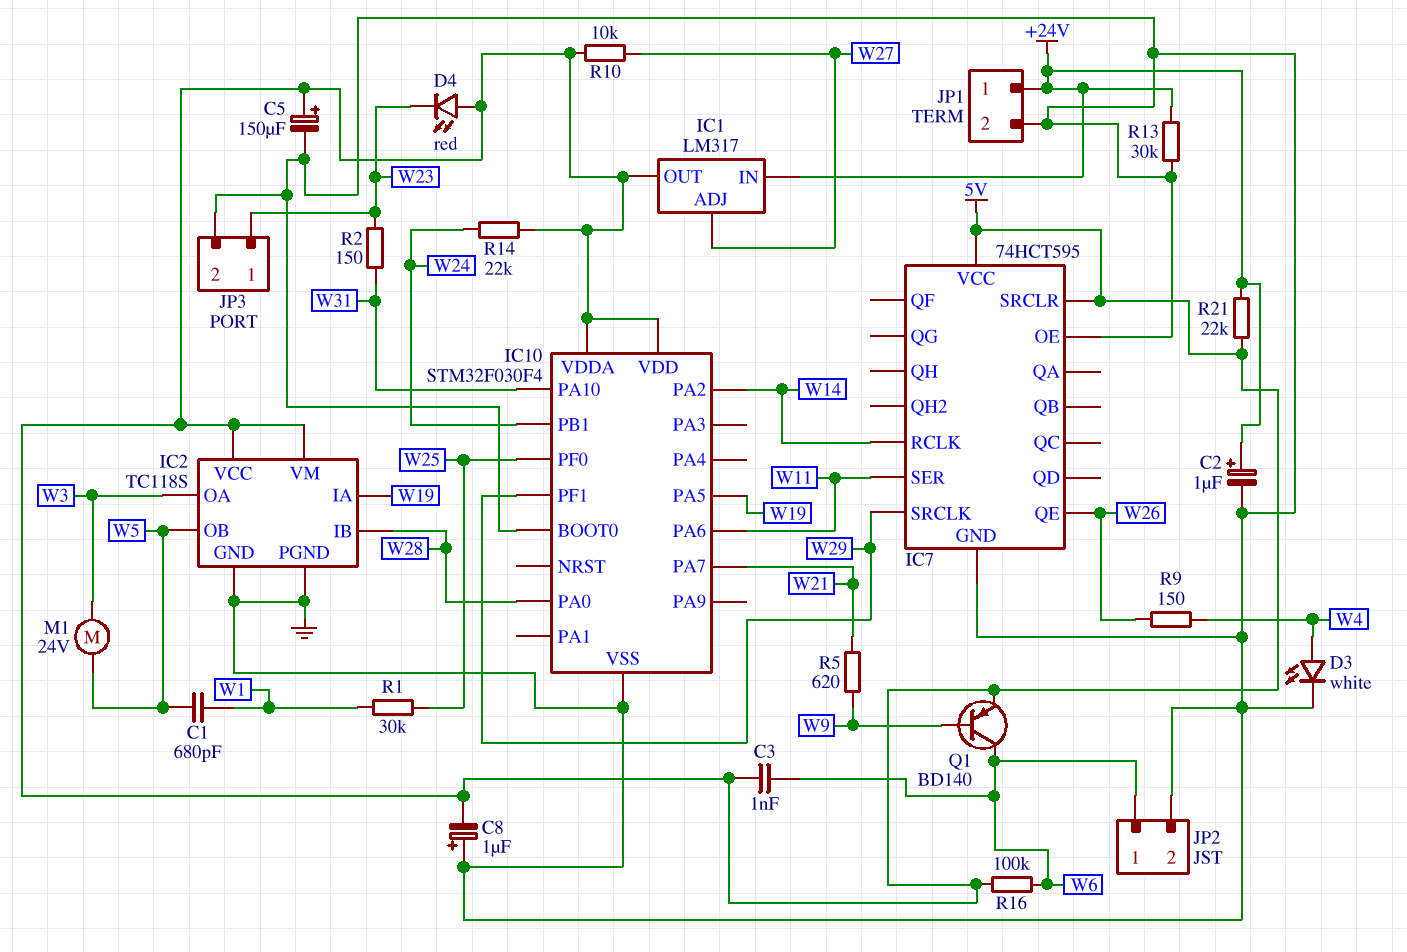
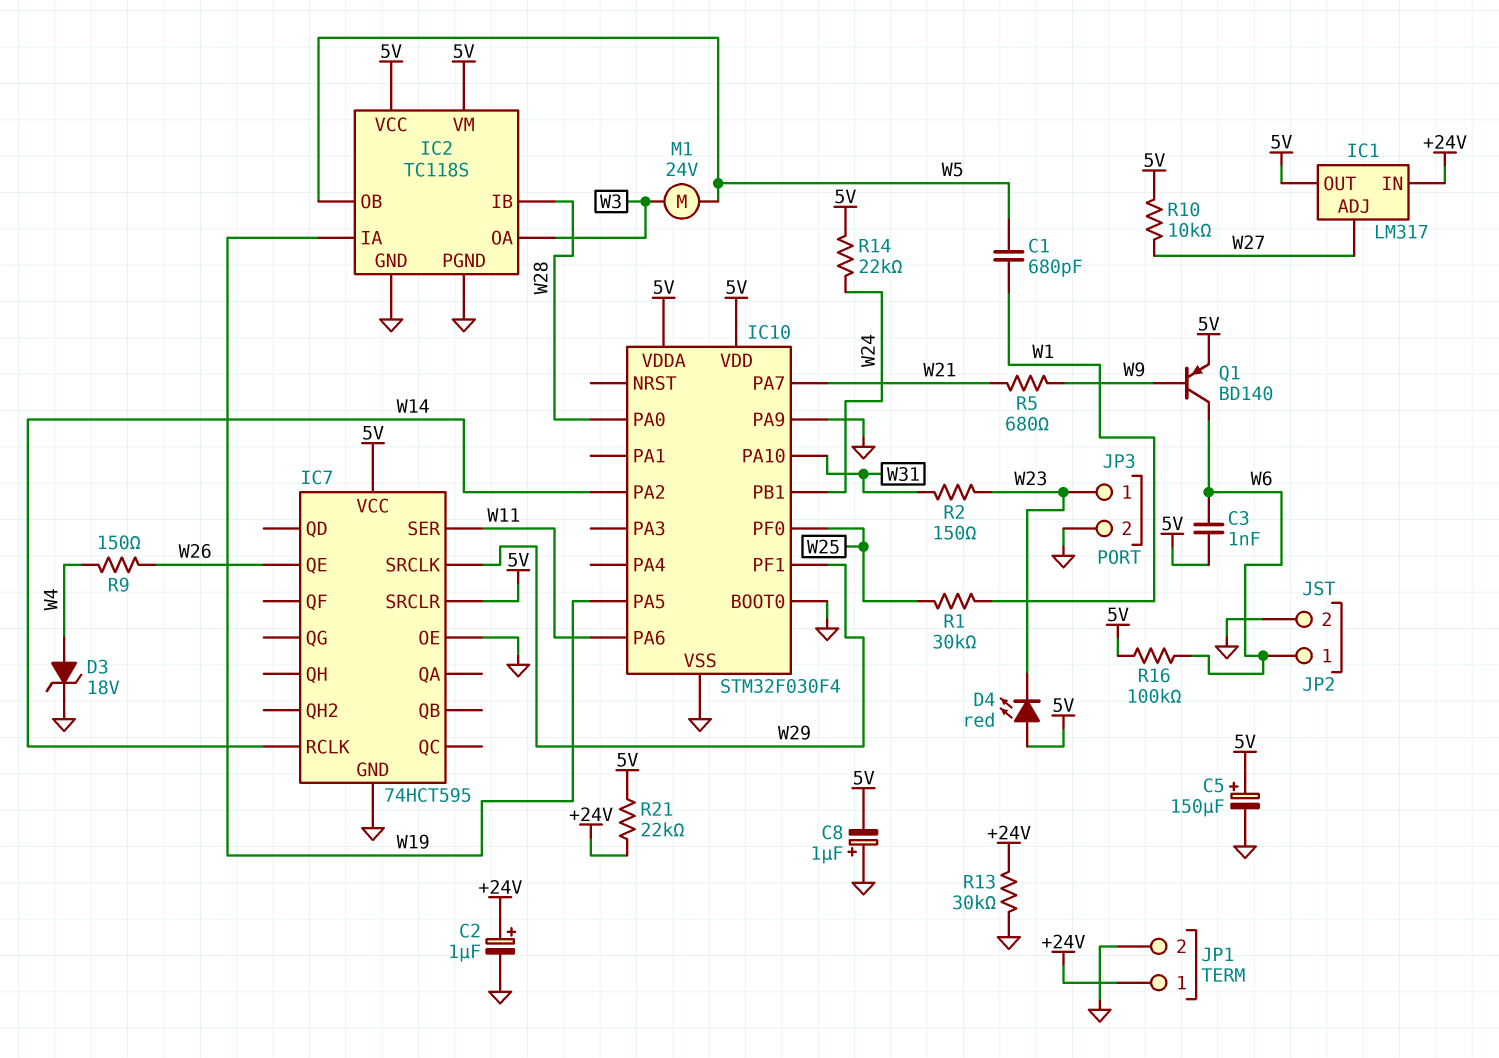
D3: LED white (A W4, K GND) -> zener 18V (A W4, K GND)
IC10 pin PA9: none -> GND
R5: 620 (W9, W21) -> 680 (W9, W21)

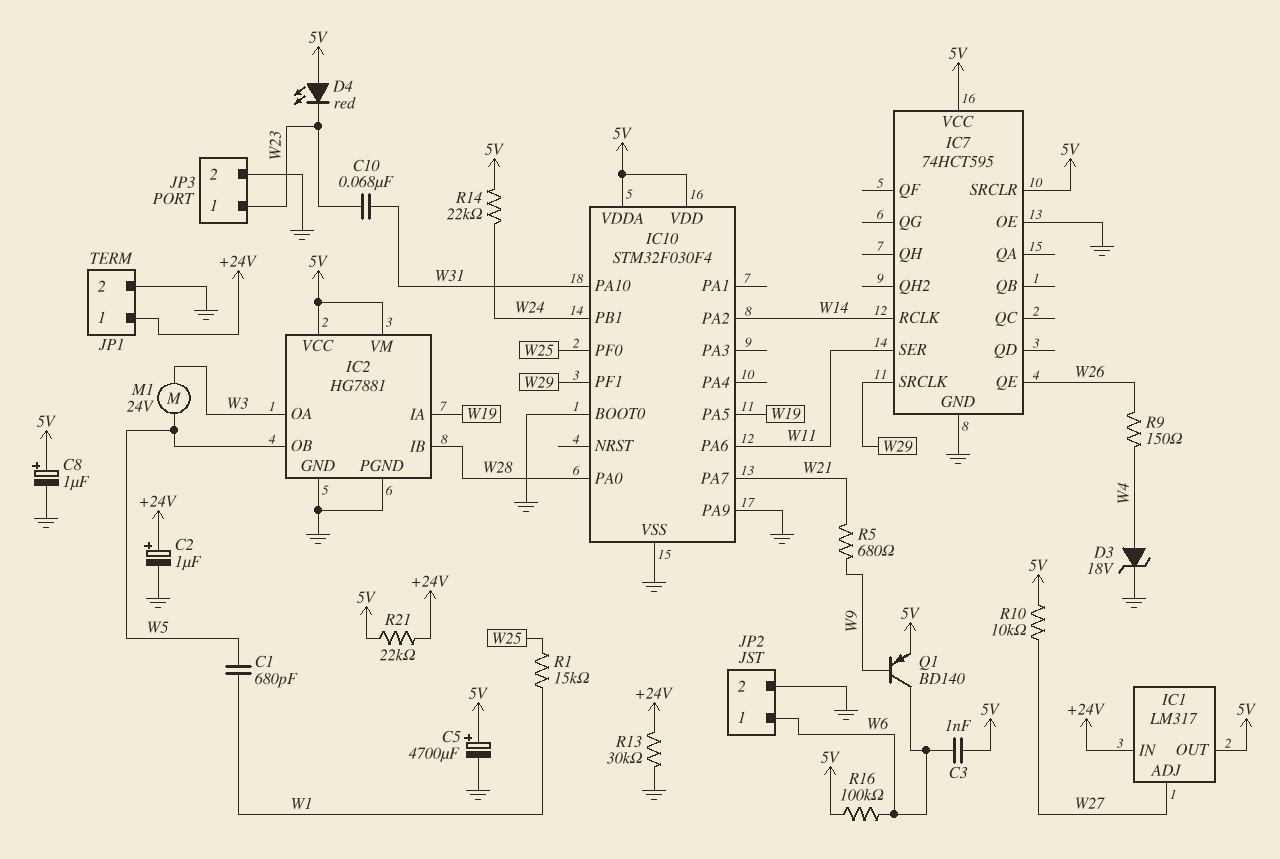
C5: 150uF (plus 5V, minus GND) -> 4700uF (plus 5V, minus GND)
C8: 1uF (plus GND, minus 5V) -> 1uF (plus 5V, minus GND)
C10: none -> 68nF (W23, W31)
IC2: TC118S -> HG7881
R1: 30k (W1, W25) -> 15k (W1, W25)
R2: 150 (W23, W31) -> none

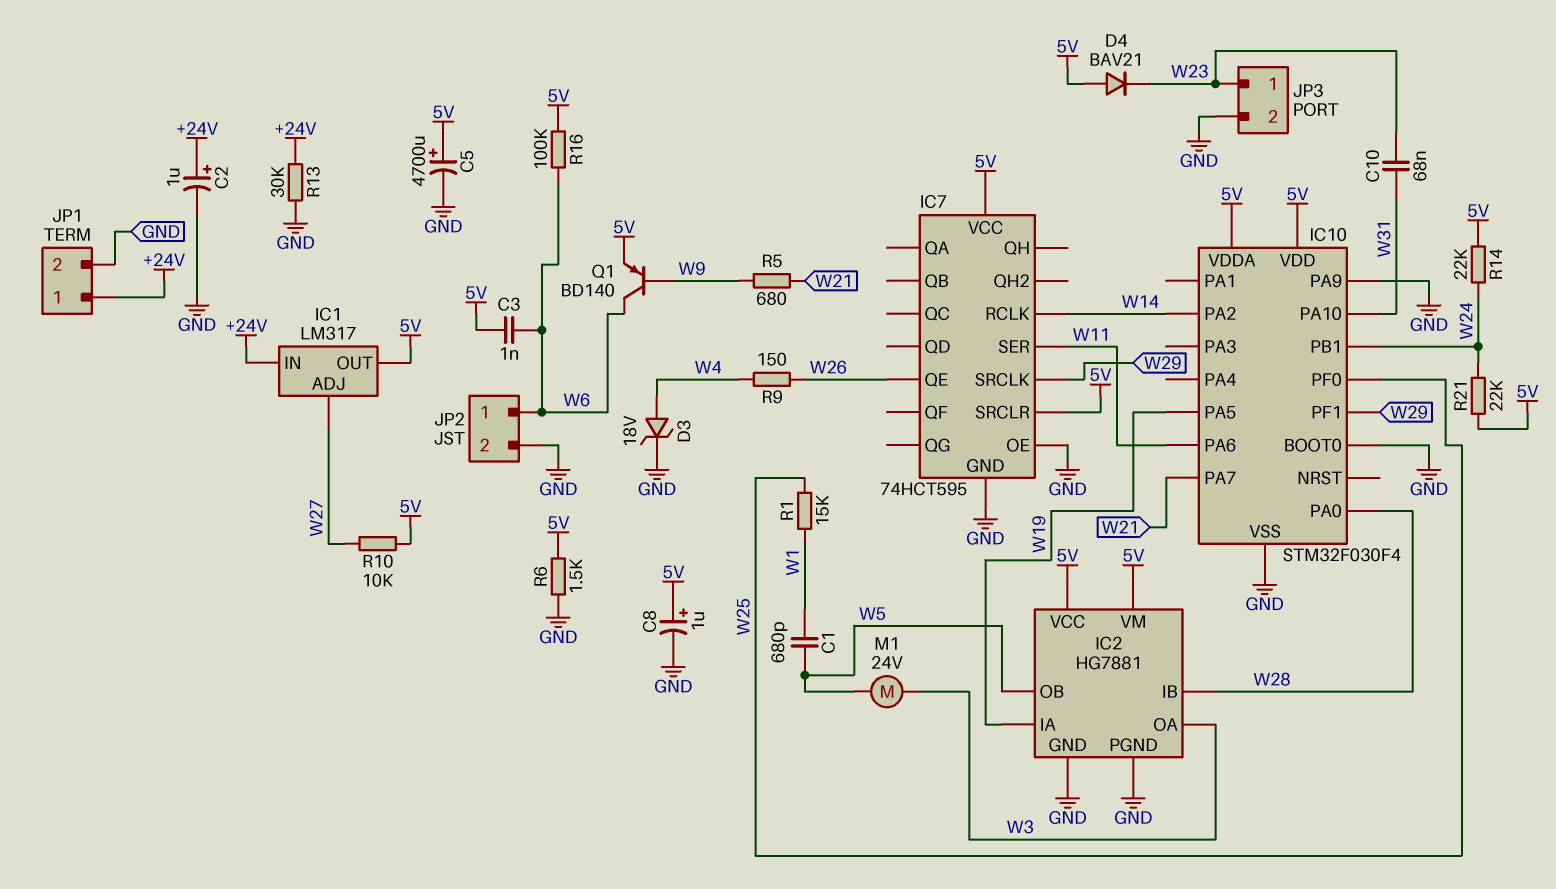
D4: LED red (A 5V, K W23) -> diode BAV21 (A 5V, K W23)
R6: none -> 1.5k (5V, GND)
R21: 22k (+24V, 5V) -> 22k (5V, W24)

